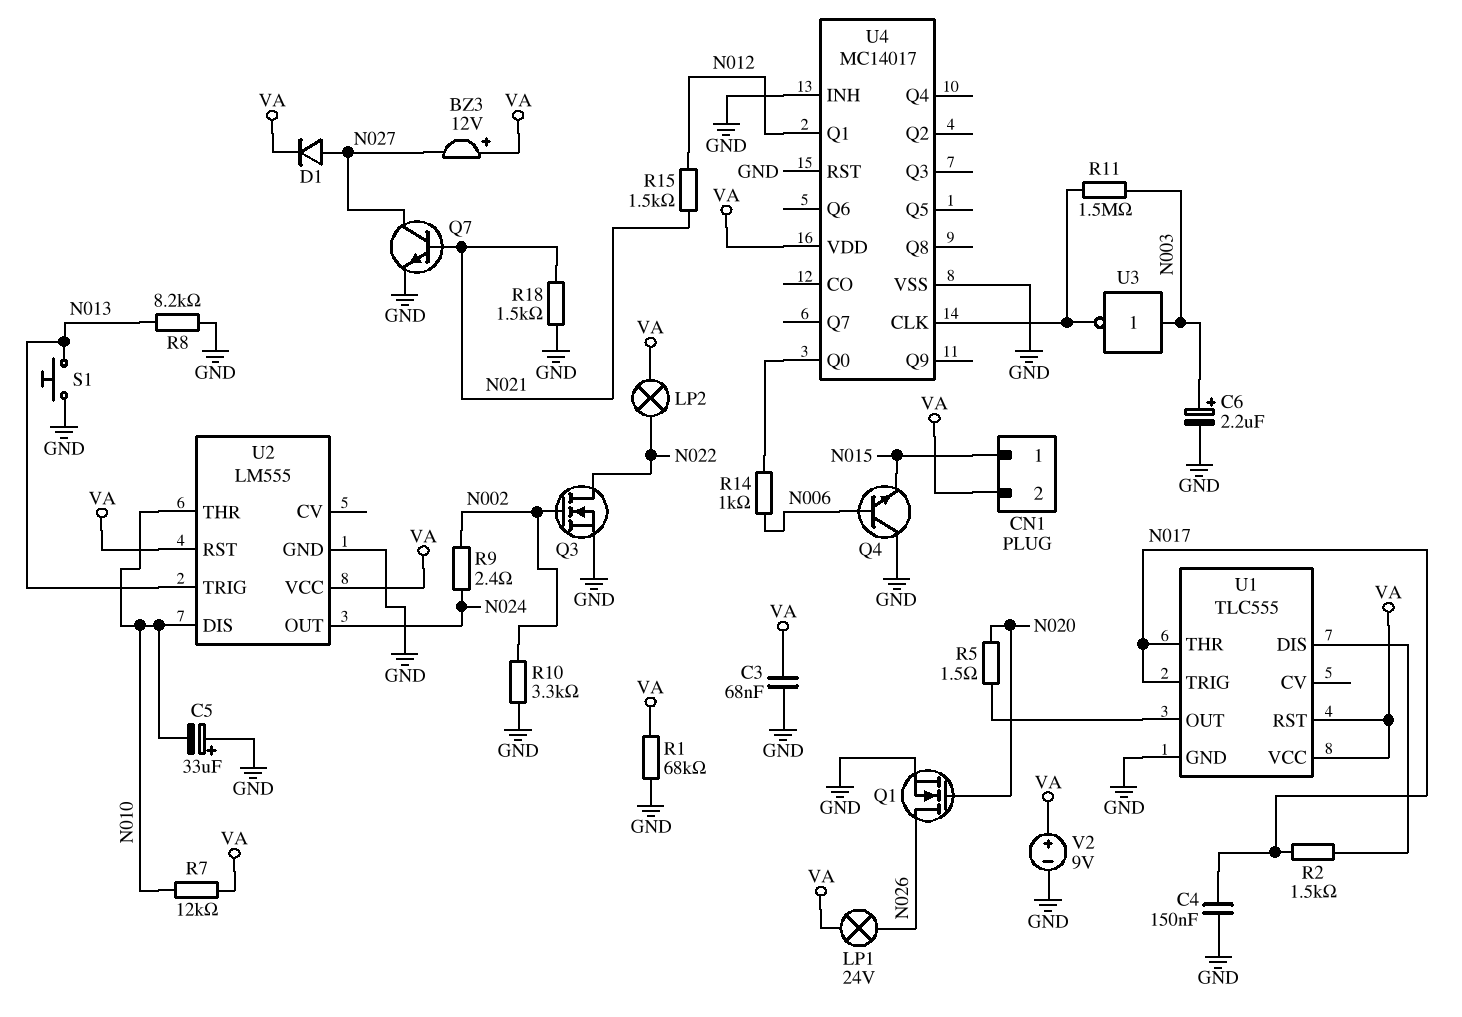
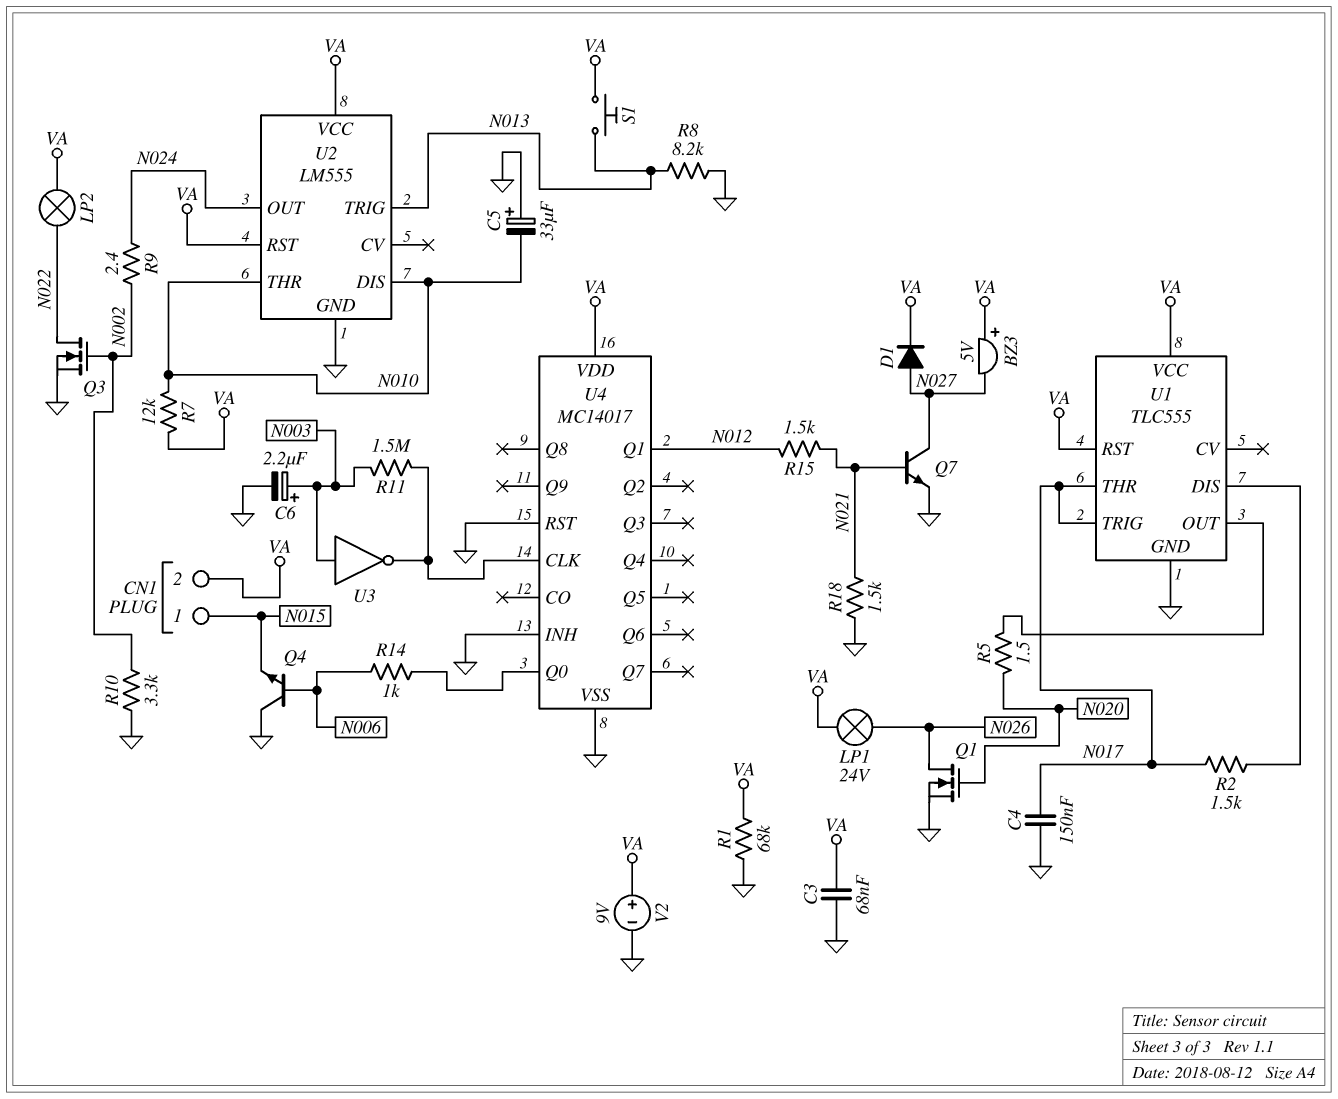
BZ3: buzzer 12V (plus VA, minus N027) -> buzzer 5V (plus VA, minus N027)
S1: button (GND, N013) -> button (N013, VA)

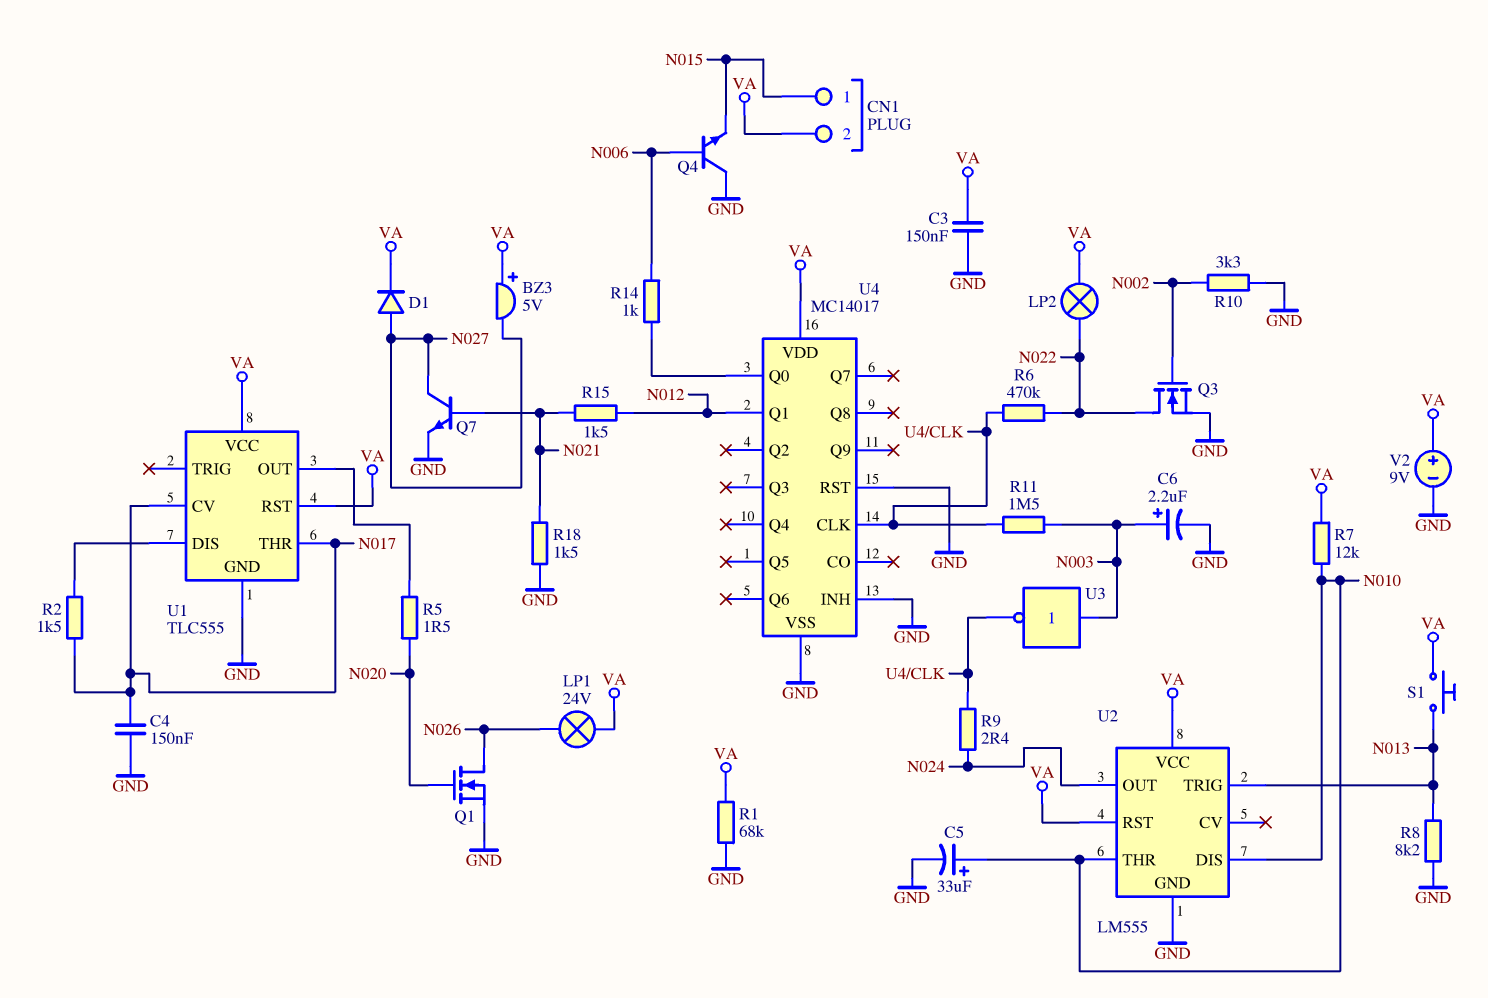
C3: 68nF (GND, VA) -> 150nF (GND, VA)
C5: 33uF (plus GND, minus N010) -> 33uF (plus N010, minus GND)
R6: none -> 470k (N022, U4/CLK)
R9: 2.4 (N002, N024) -> 2.4 (N024, U4/CLK)
U1 pin CV: none -> N017
U1 pin TRIG: N017 -> none

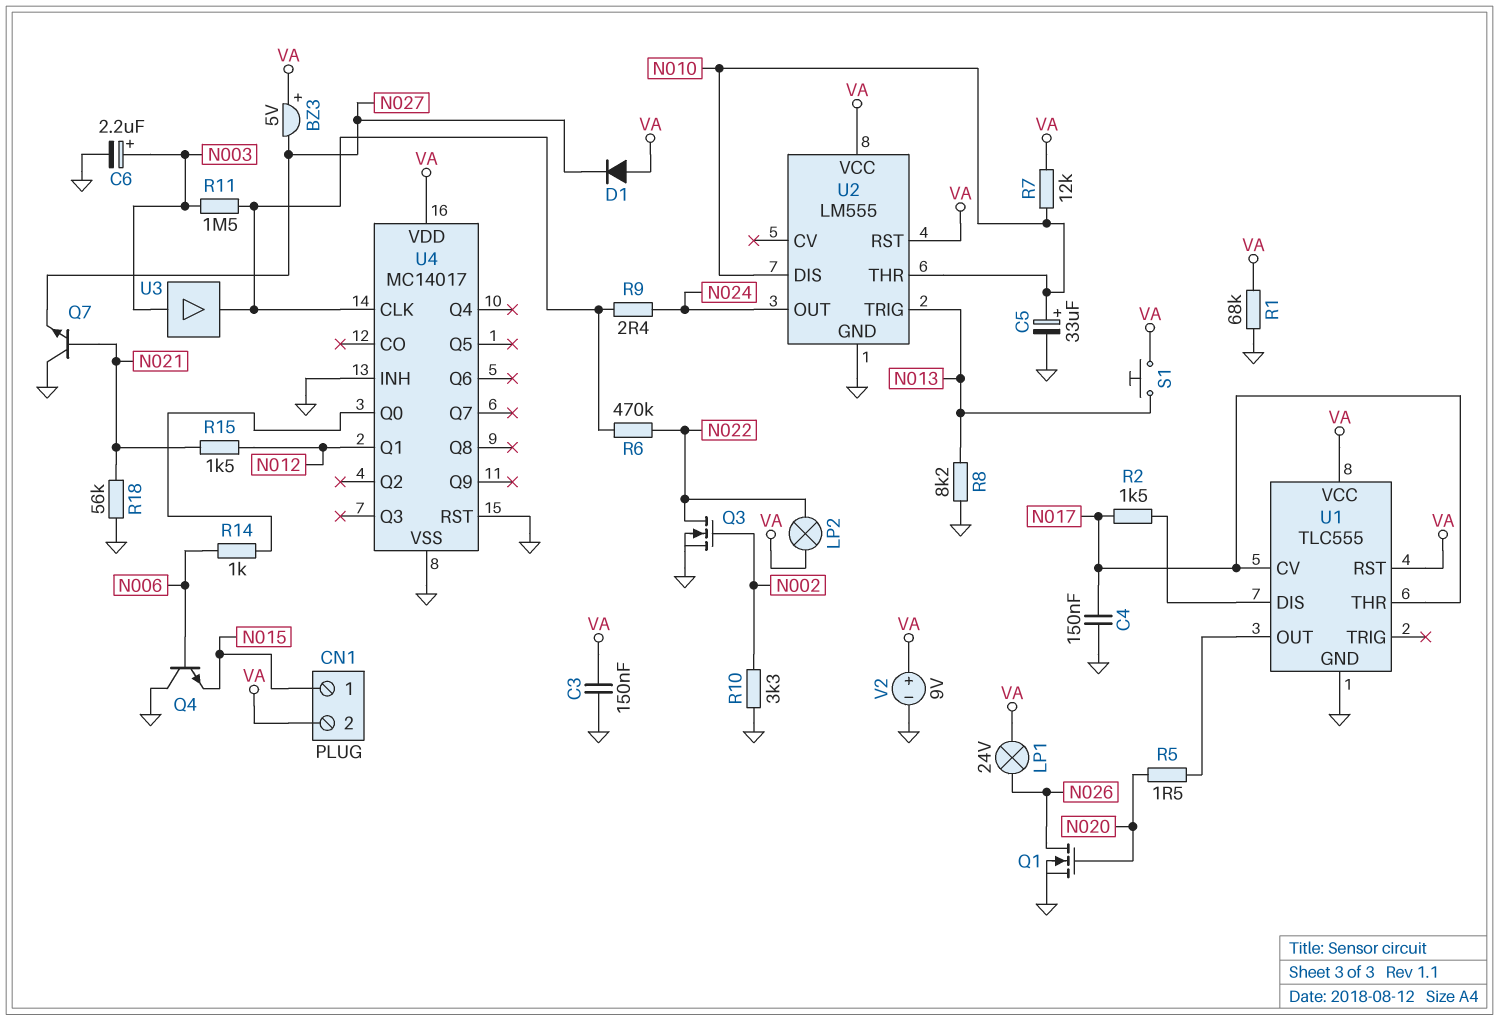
D1: diode (A N027, K VA) -> diode (A VA, K N027)
Q7: NPN (B N021, C N027, E GND) -> NPN (B N021, C GND, E N027)
R18: 1.5k (GND, N021) -> 56k (GND, N021)
U3: NOT (in N003, out U4/CLK) -> buffer (in N003, out U4/CLK)

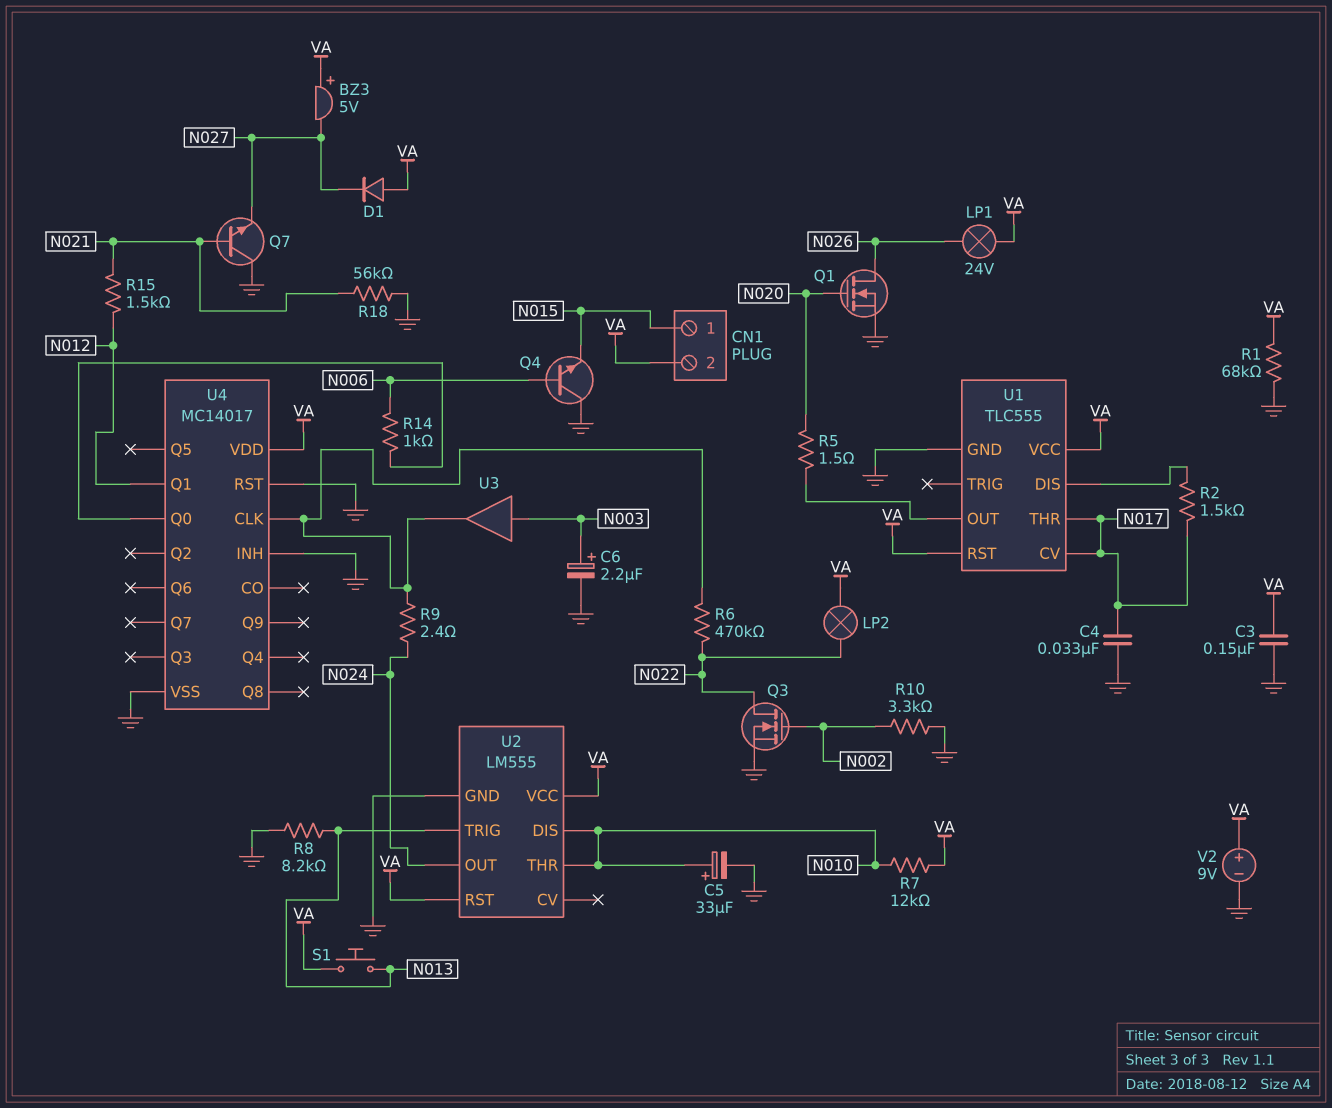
C4: 150nF (GND, N017) -> 33nF (GND, N017)
R11: 1.5M (N003, U4/CLK) -> none

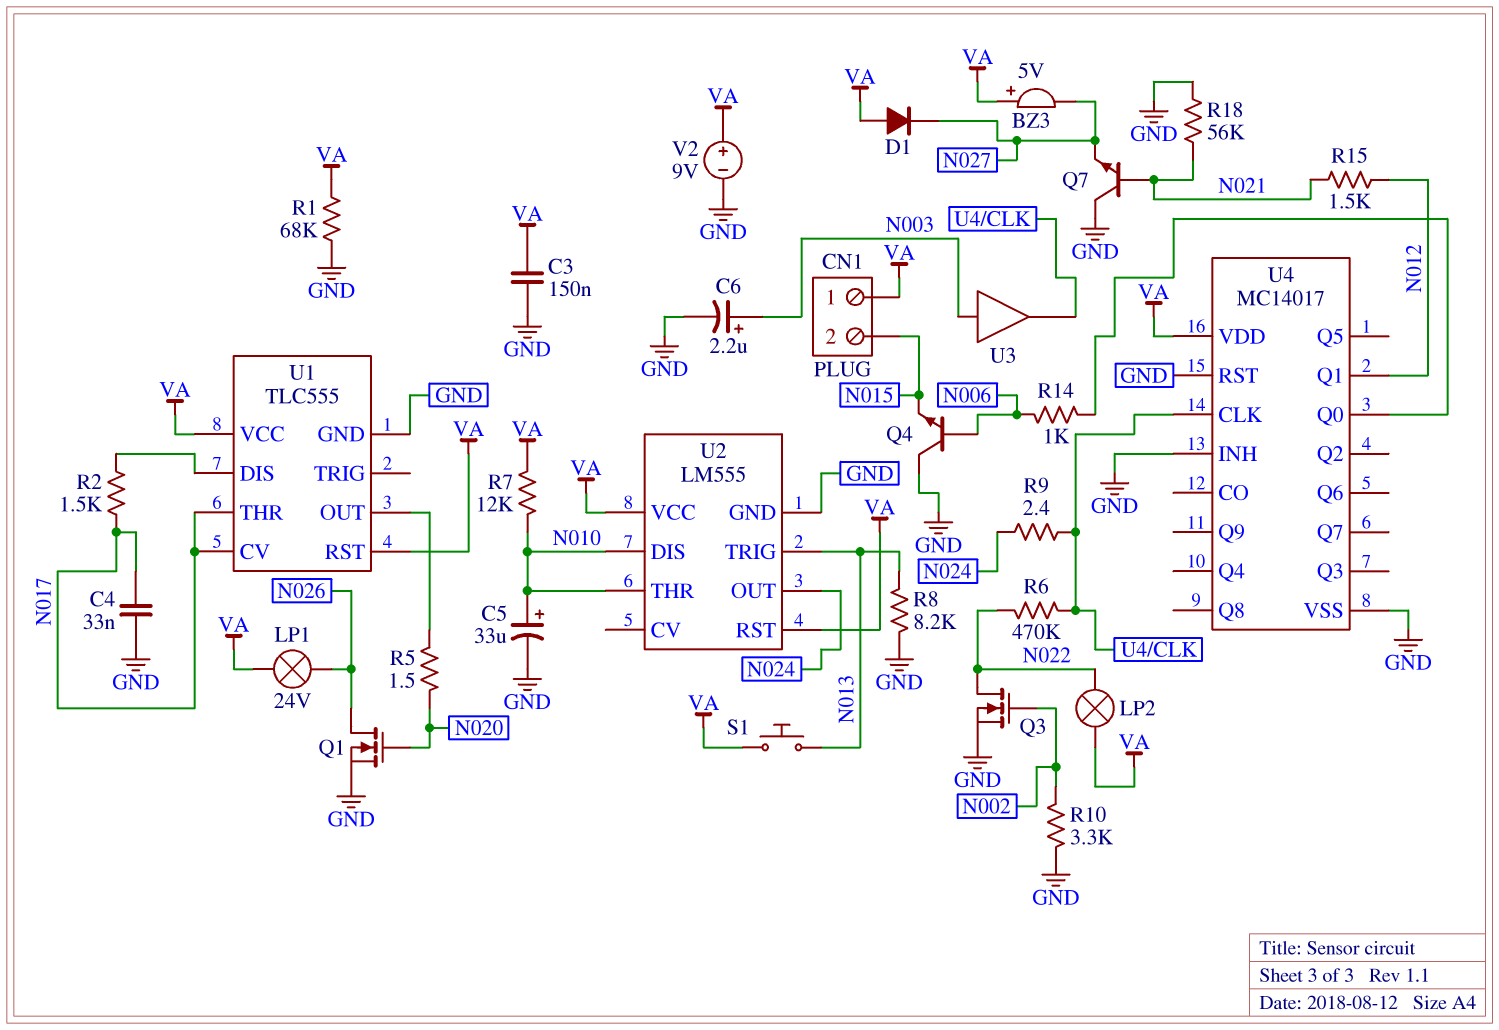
CN1 pin 1: N015 -> VA
CN1 pin 2: VA -> N015

